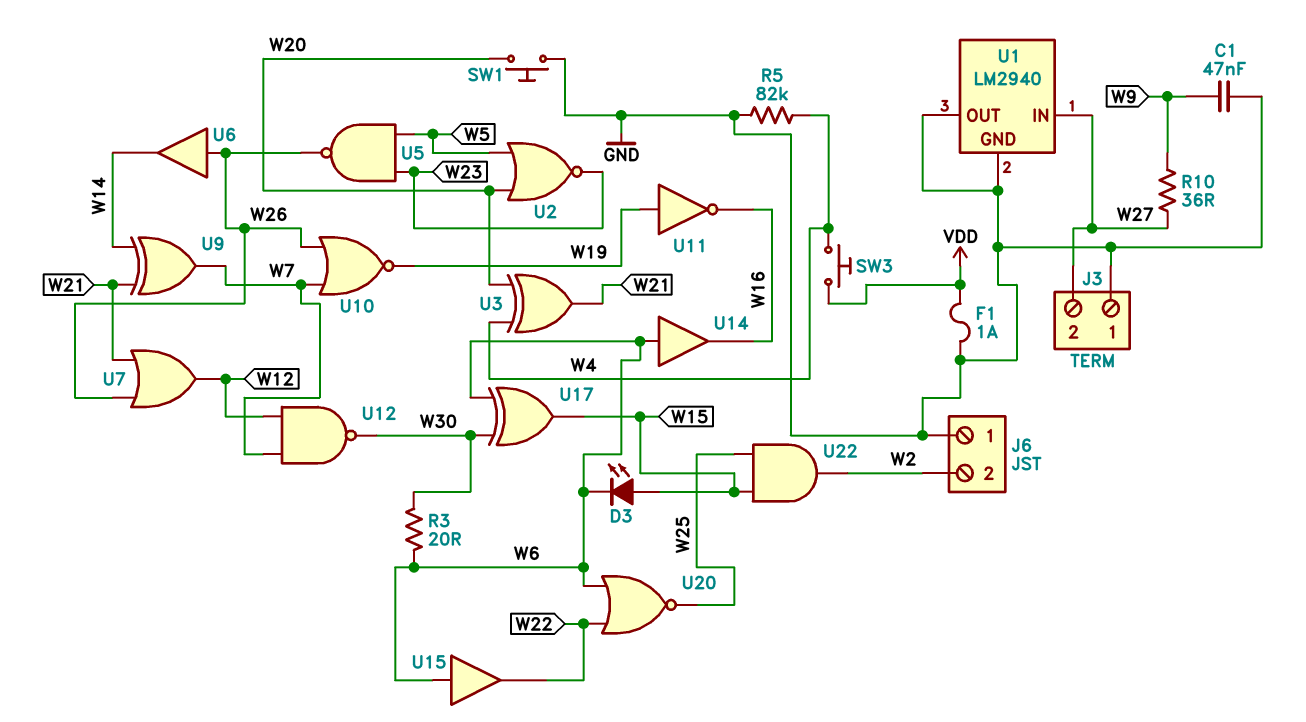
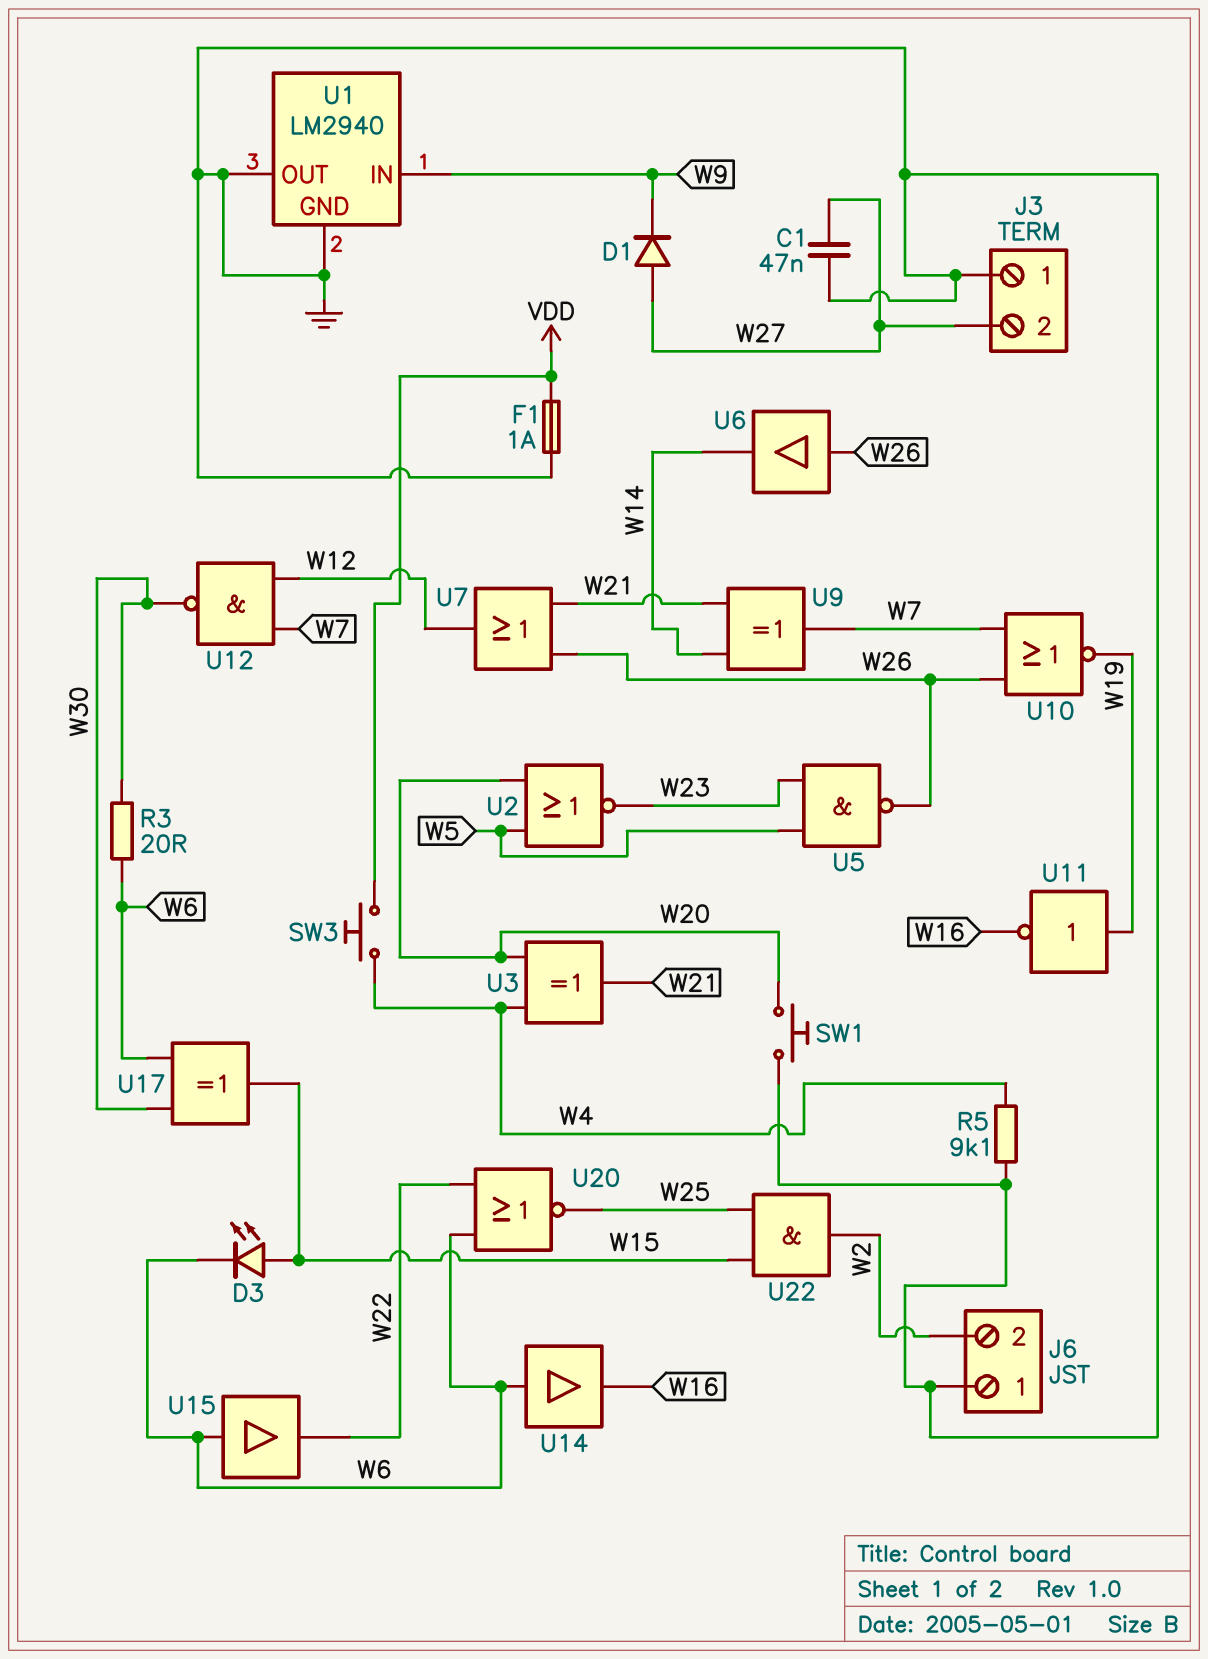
C1: 47nF (GND, W9) -> 47nF (GND, W27)
D1: none -> diode (A W27, K W9)
R5: 82k (GND, W4) -> 9.1k (GND, W4)
R10: 36 (W9, W27) -> none
U1 pin IN: W27 -> W9

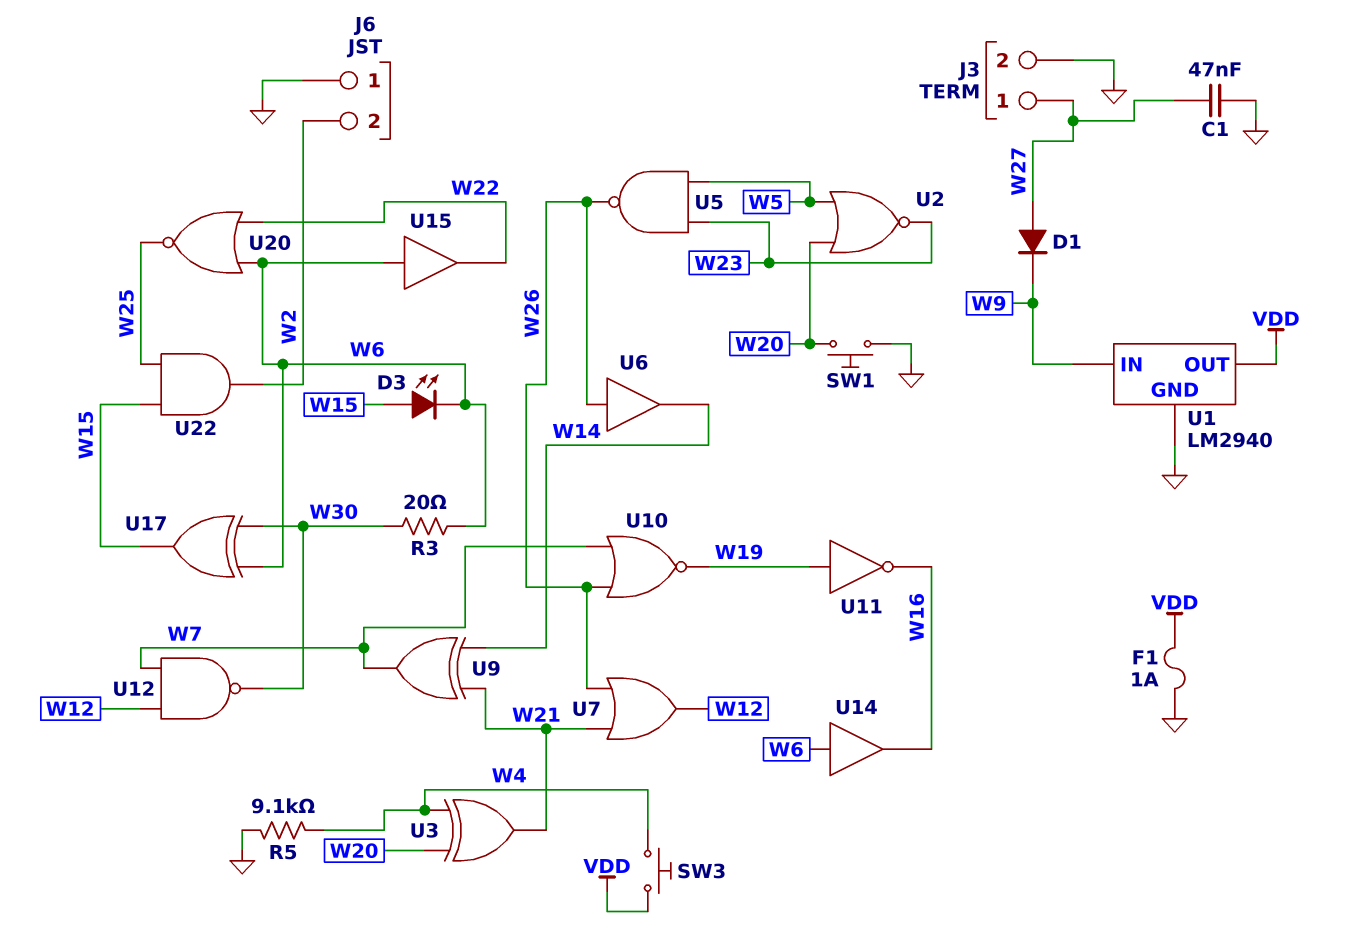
J3 pin 1: GND -> W27
J3 pin 2: W27 -> GND
U1 pin OUT: GND -> VDD

